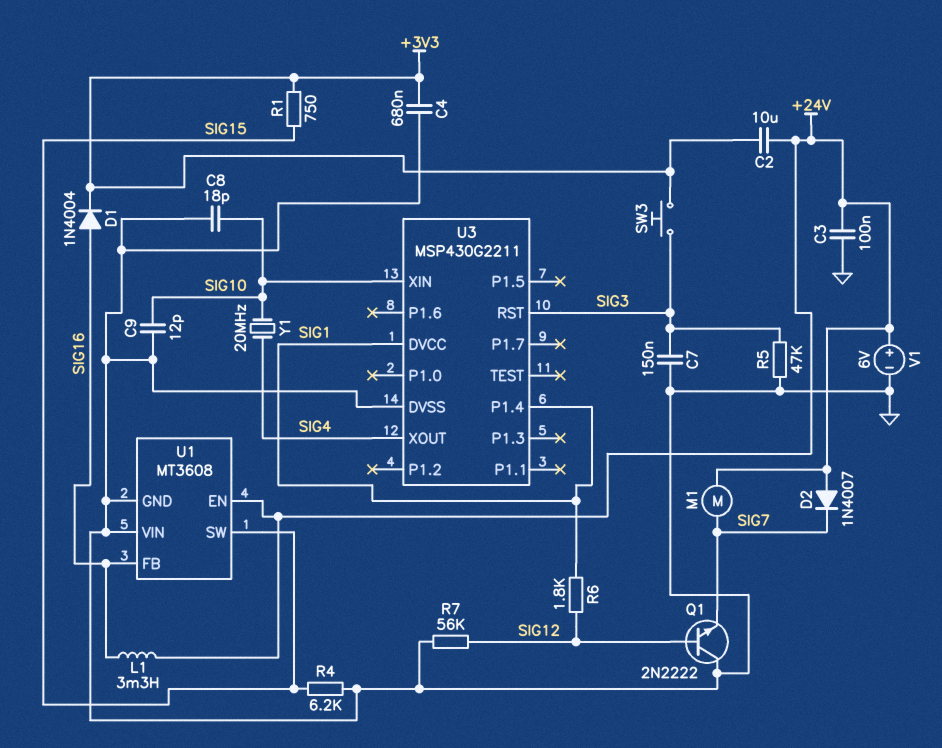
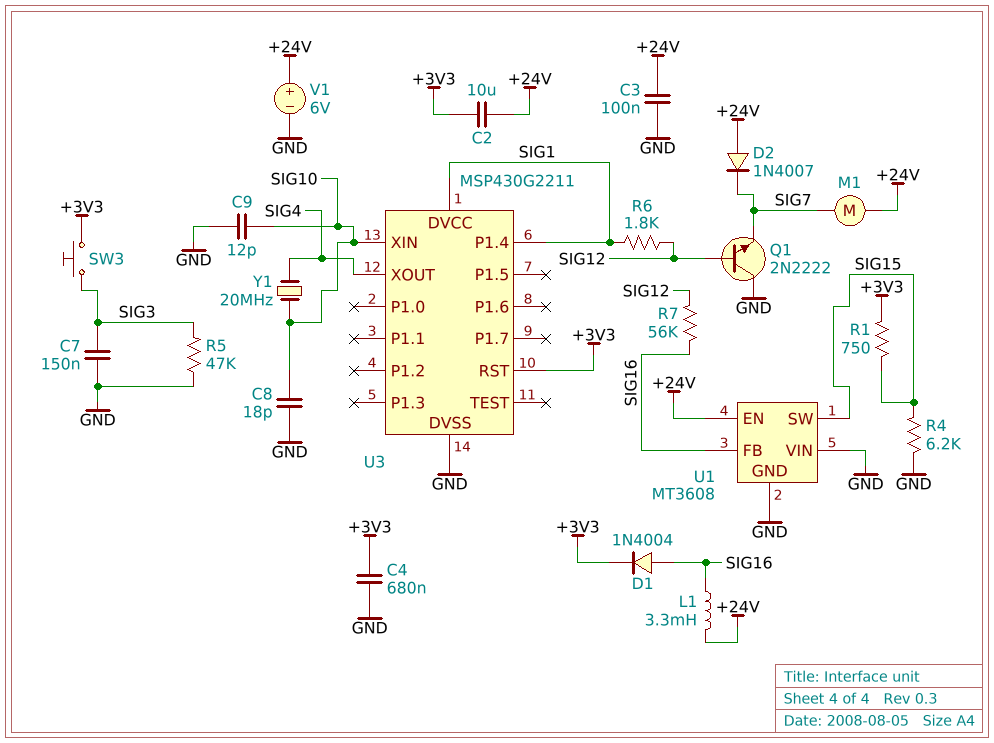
R7: 56k (GND, SIG12) -> 56k (SIG12, SIG16)
U3 pin RST: SIG3 -> +3V3

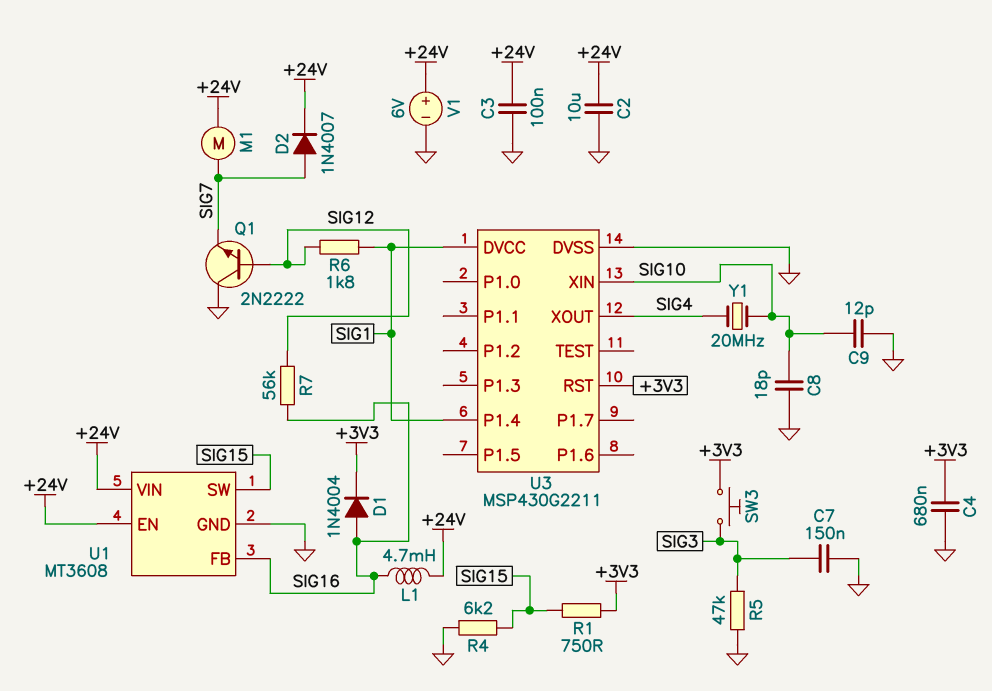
C2: 10uF (+3V3, +24V) -> 10uF (+24V, GND)
D2: diode 1N4007 (A +24V, K SIG7) -> diode 1N4007 (A SIG7, K +24V)
L1: 3.3mH (+24V, SIG16) -> 4.7mH (+24V, SIG16)
U1 pin VIN: GND -> +24V

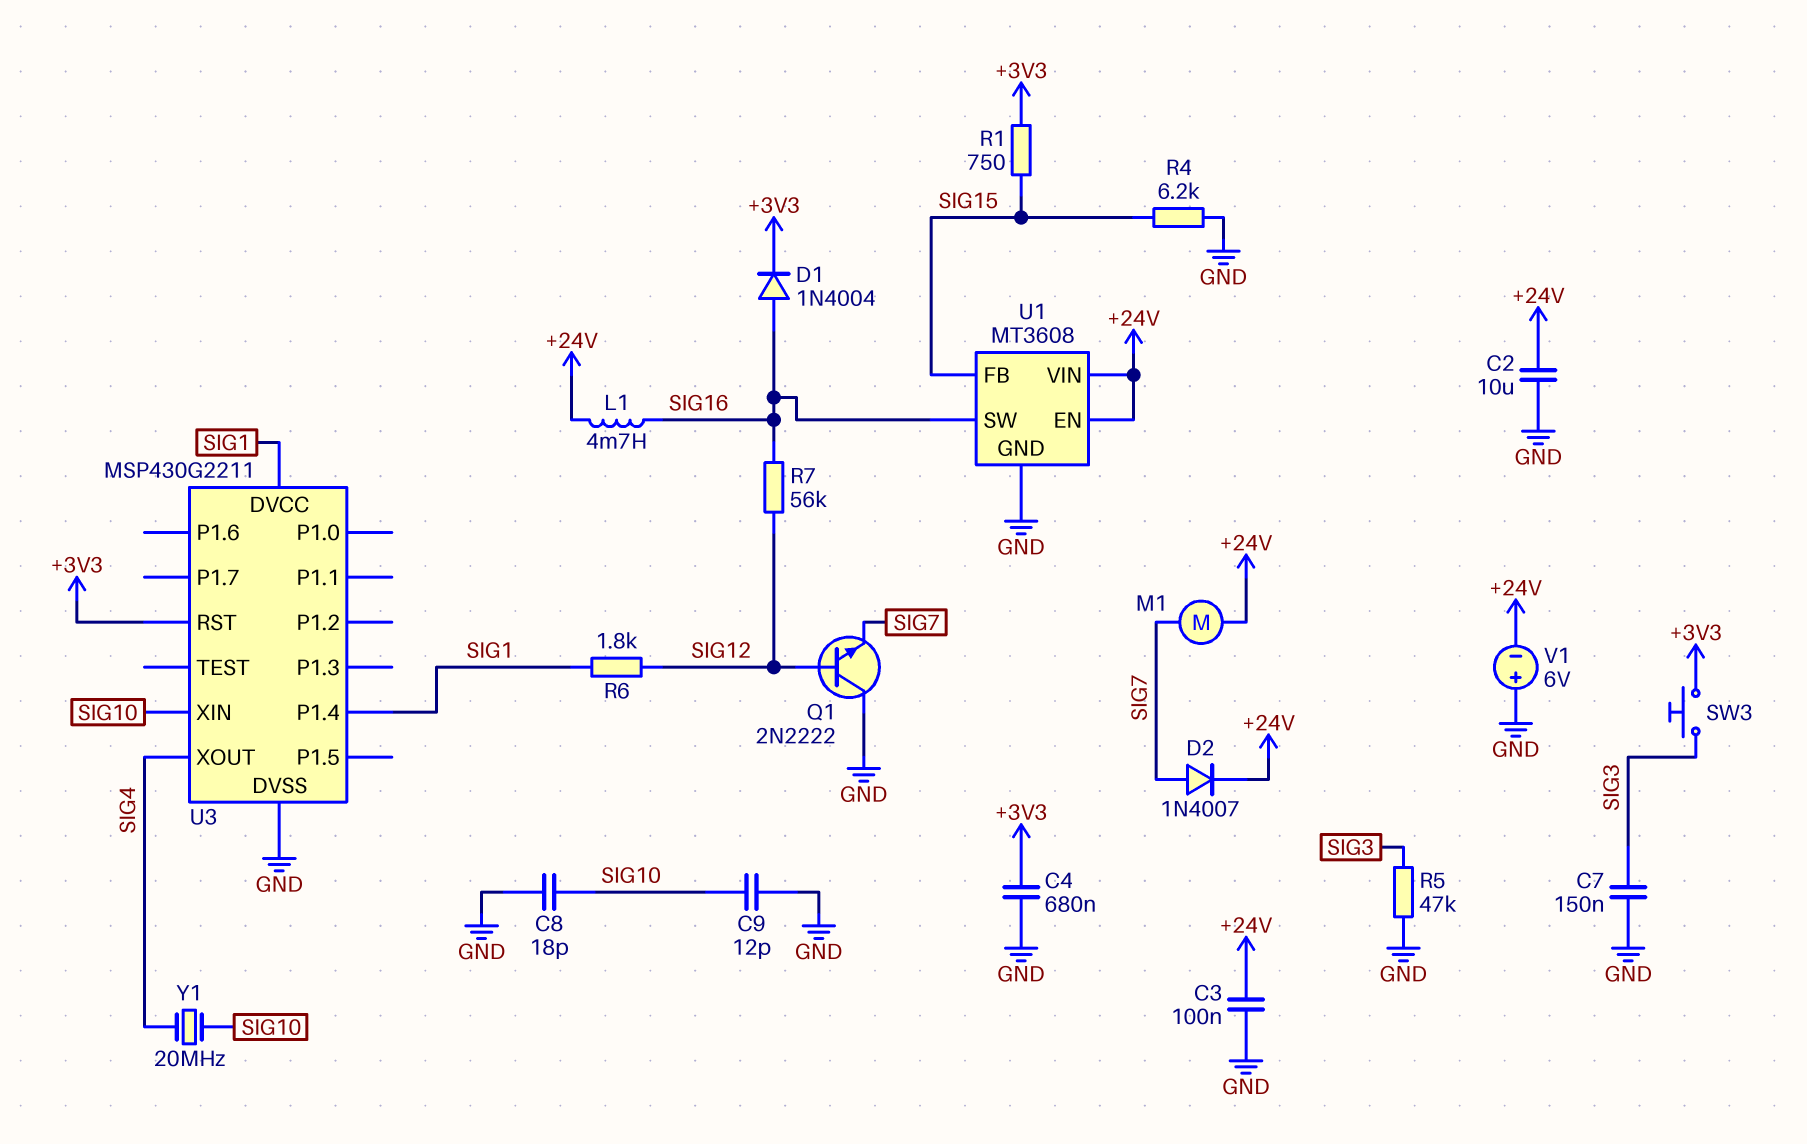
U1 pin FB: SIG16 -> SIG15
U1 pin SW: SIG15 -> SIG16
V1: 6V (plus +24V, minus GND) -> 6V (plus GND, minus +24V)

